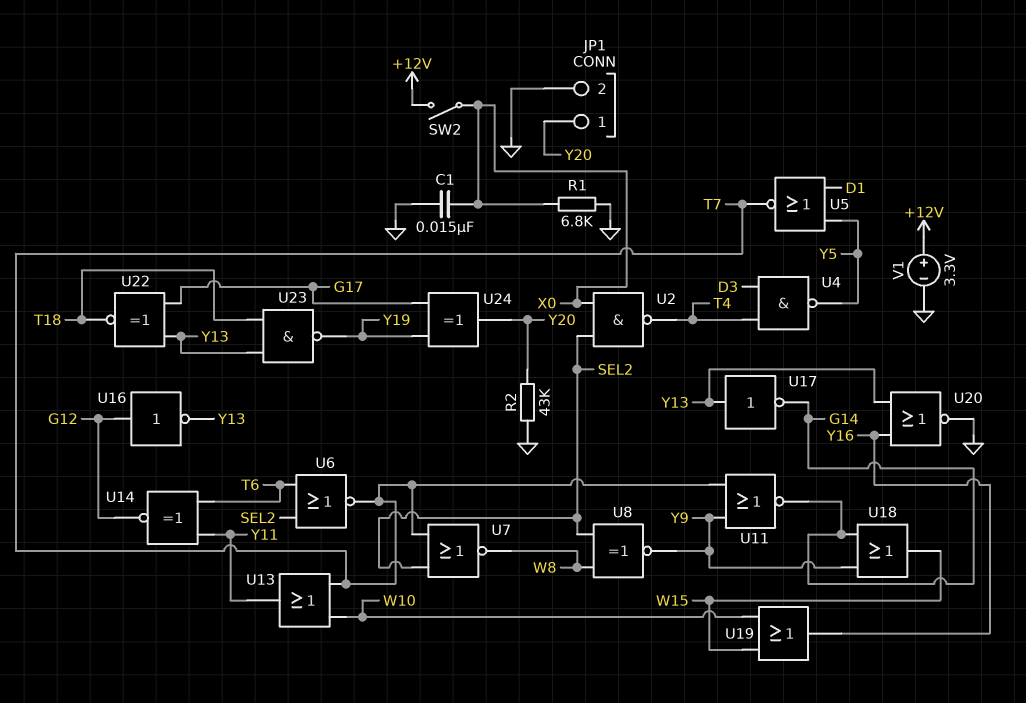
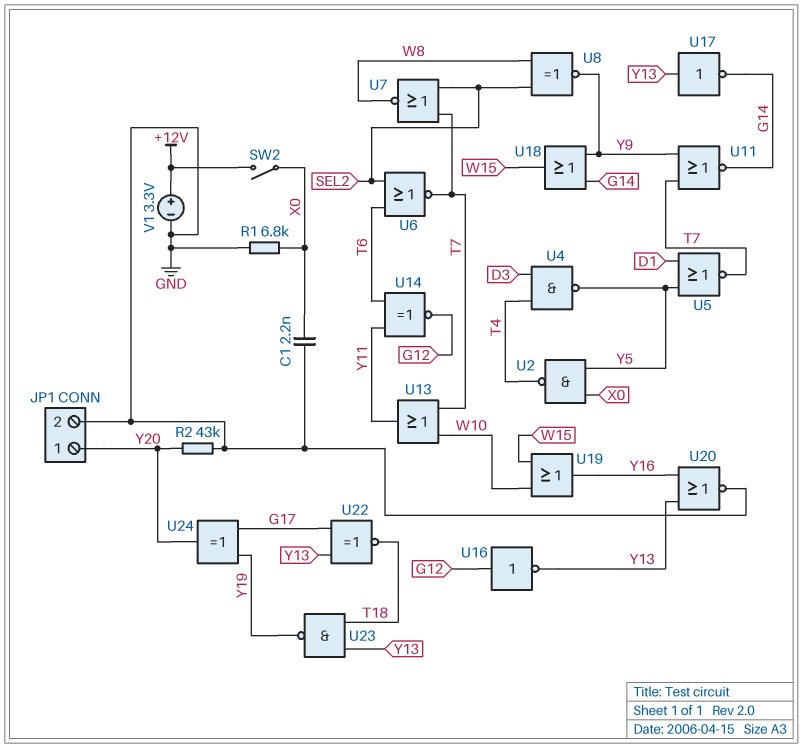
C1: 15nF (GND, X0) -> 2.2nF (GND, X0)
U2: NAND (in SEL2, in X0, out T4) -> NAND (in X0, in Y5, out T4)

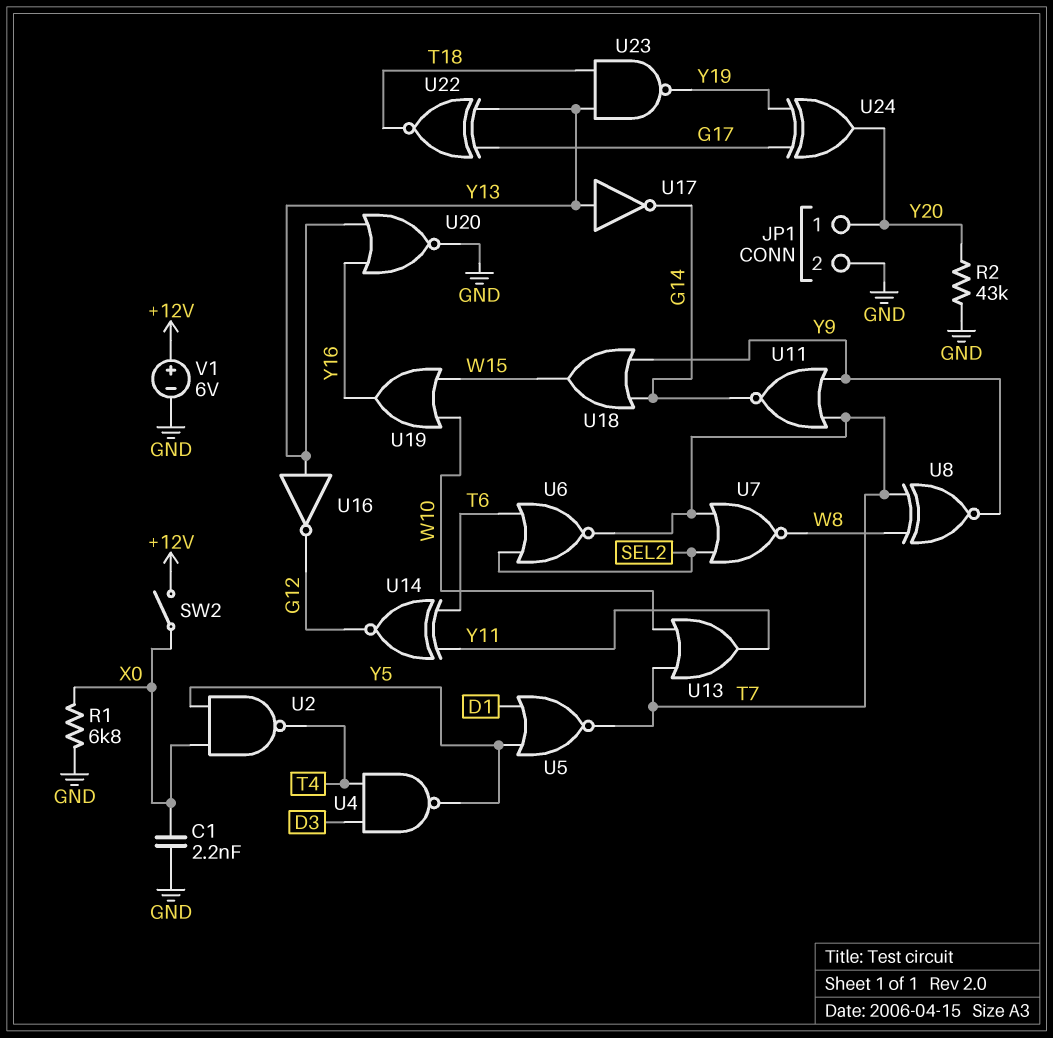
U8: XNOR (in SEL2, in W8, out Y9) -> XNOR (in T7, in W8, out Y9)
U16: NOT (in G12, out Y13) -> NOT (in Y13, out G12)
V1: 3.3V (plus +12V, minus GND) -> 6V (plus +12V, minus GND)

